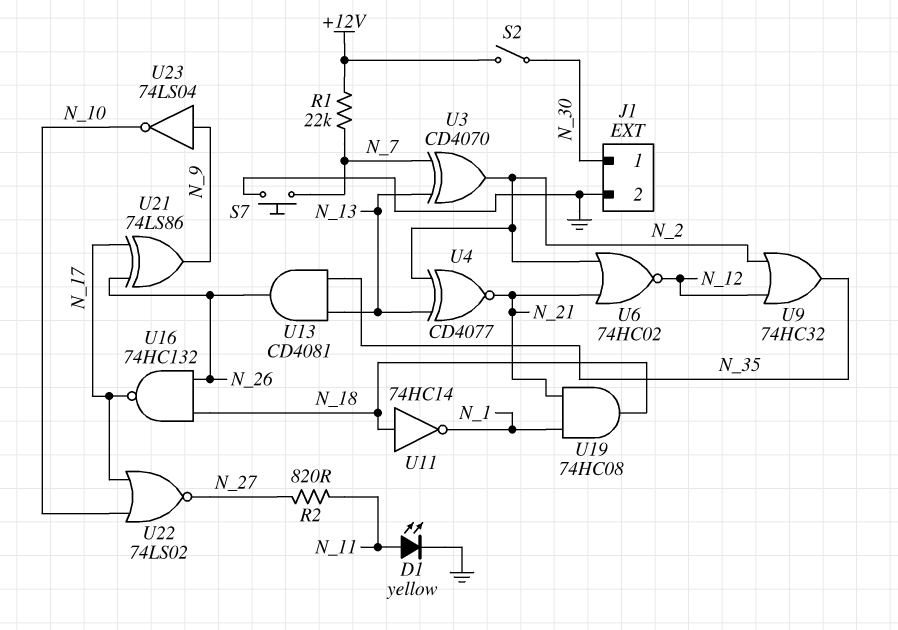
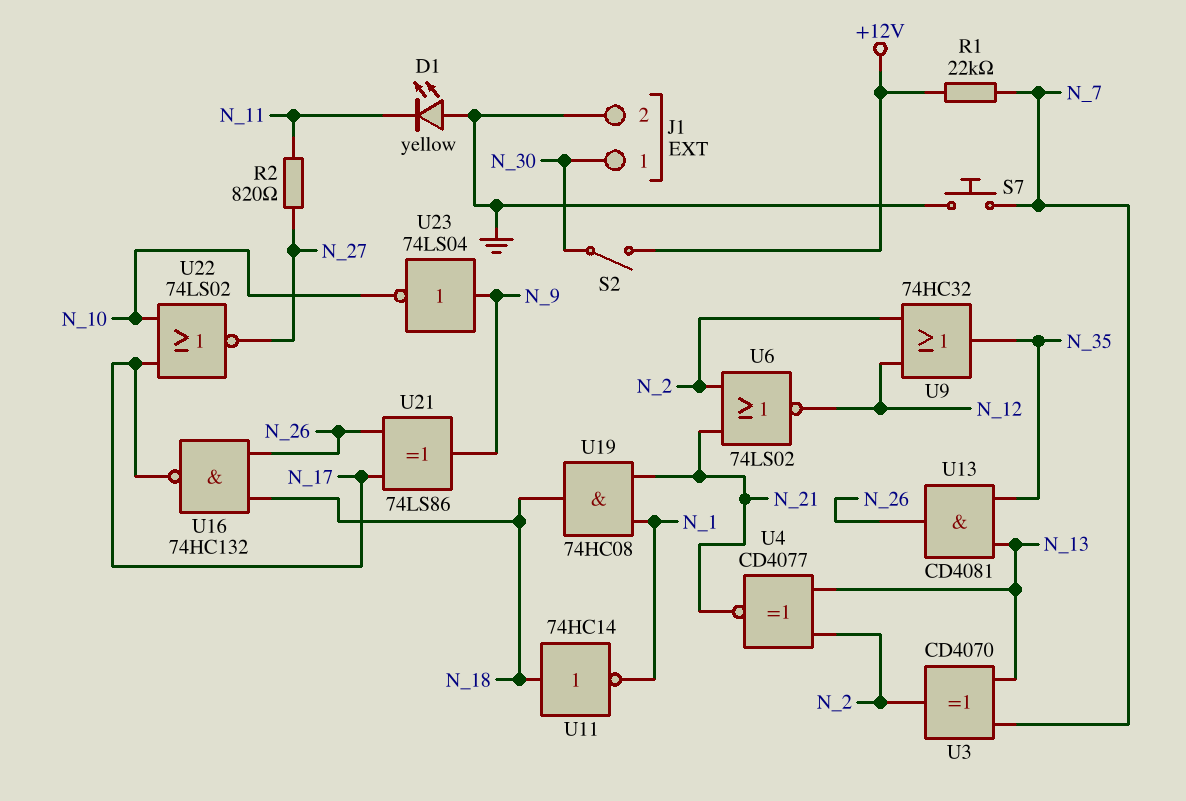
D1: LED yellow (A N_11, K GND) -> LED yellow (A GND, K N_11)
U6: NOR 74HC02 (in N_2, in N_21, out N_12) -> NOR 74LS02 (in N_2, in N_21, out N_12)

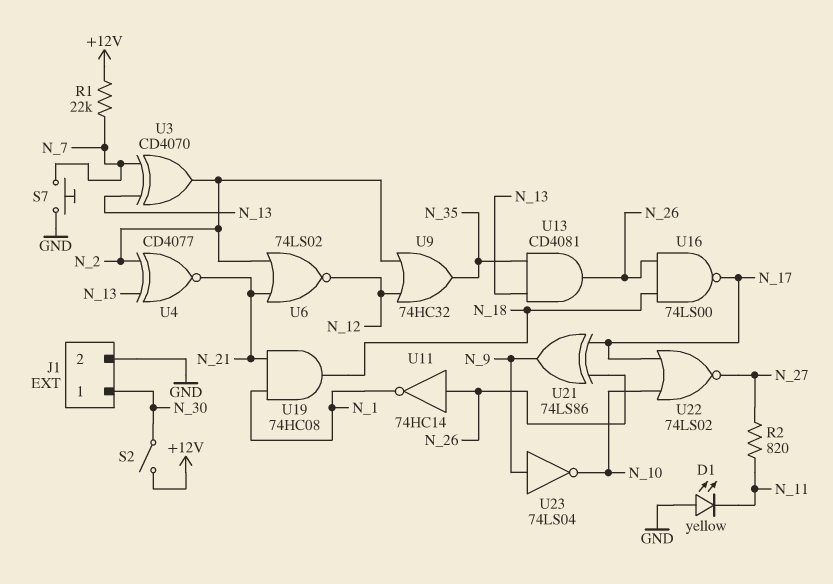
U11: NOT 74HC14 (in N_18, out N_1) -> NOT 74HC14 (in N_26, out N_1)
U16: NAND 74HC132 (in N_18, in N_26, out N_17) -> NAND 74LS00 (in N_18, in N_26, out N_17)

